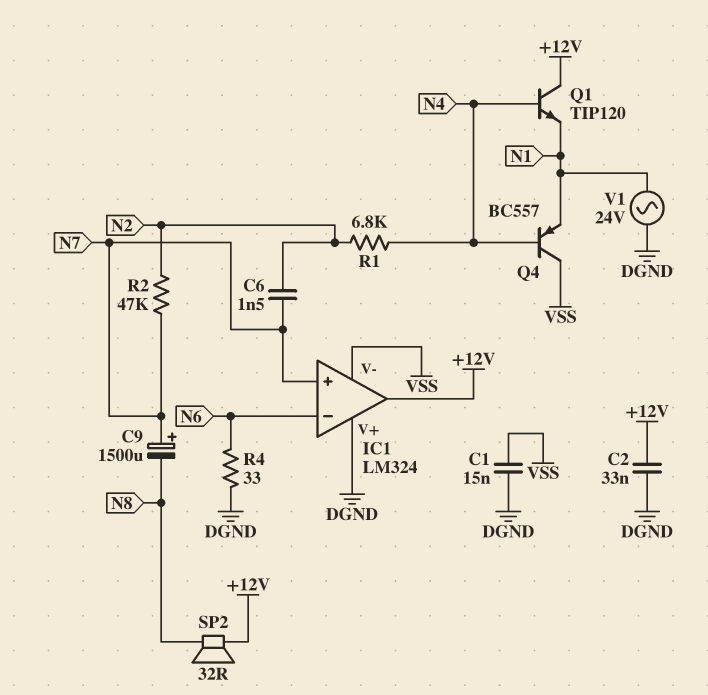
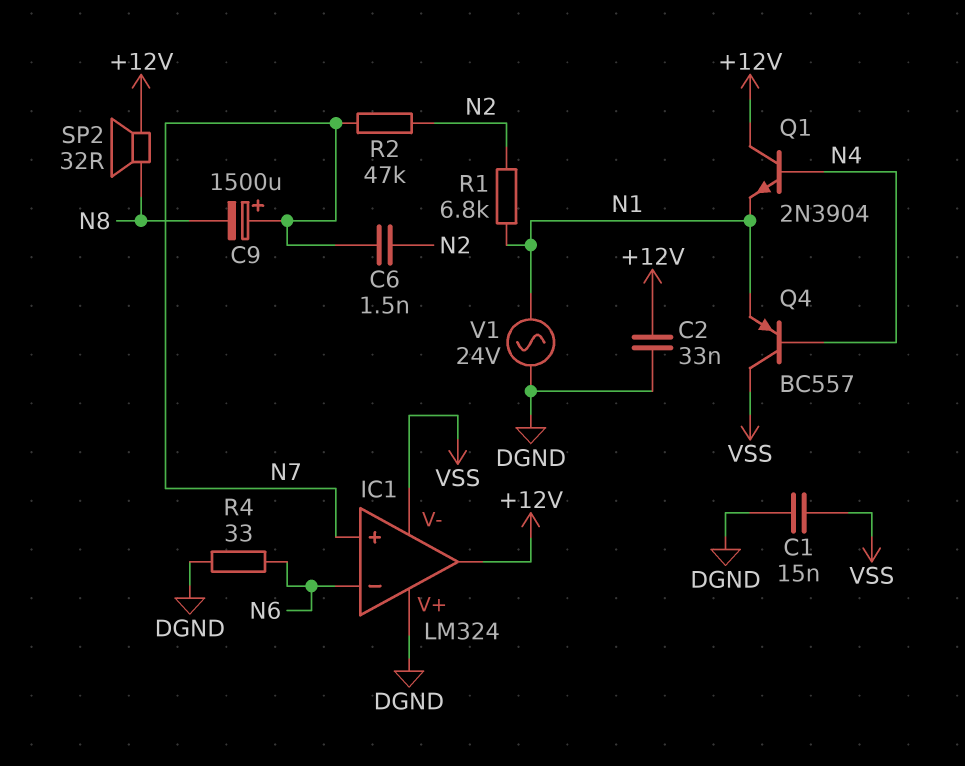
Q1: NPN TIP120 (B N4, C +12V, E N1) -> NPN 2N3904 (B N4, C +12V, E N1)
R1: 6.8k (N2, N4) -> 6.8k (N1, N2)

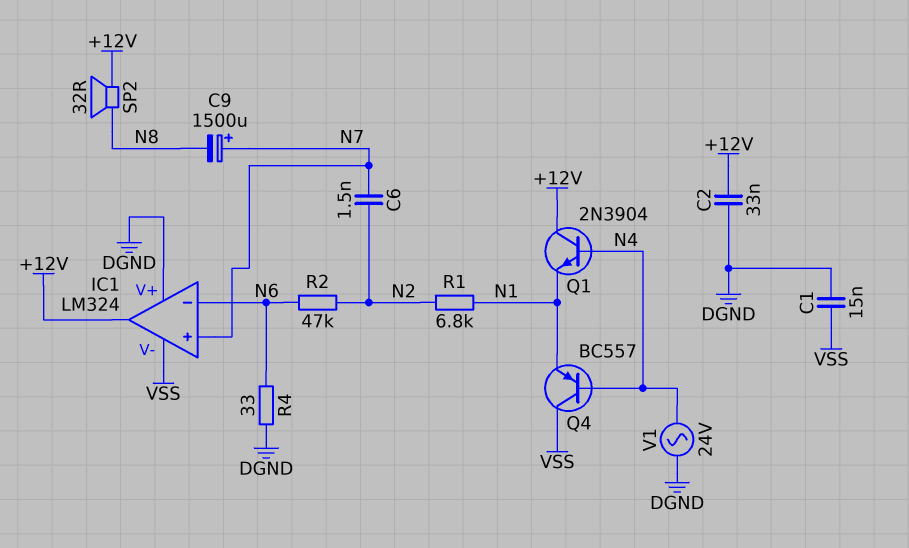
R2: 47k (N2, N7) -> 47k (N2, N6)
V1: AC 24V (DGND, N1) -> AC 24V (DGND, N4)

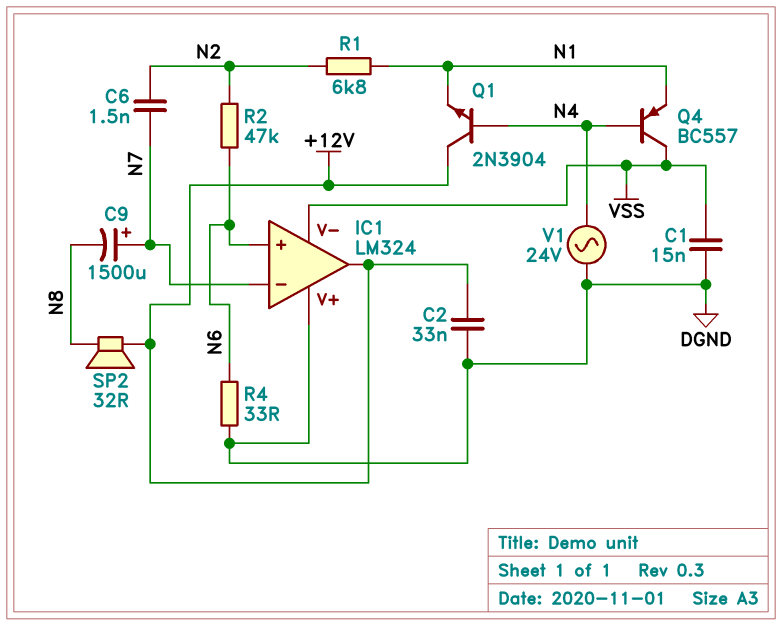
IC1 pin in+: N7 -> N6
IC1 pin in-: N6 -> N7

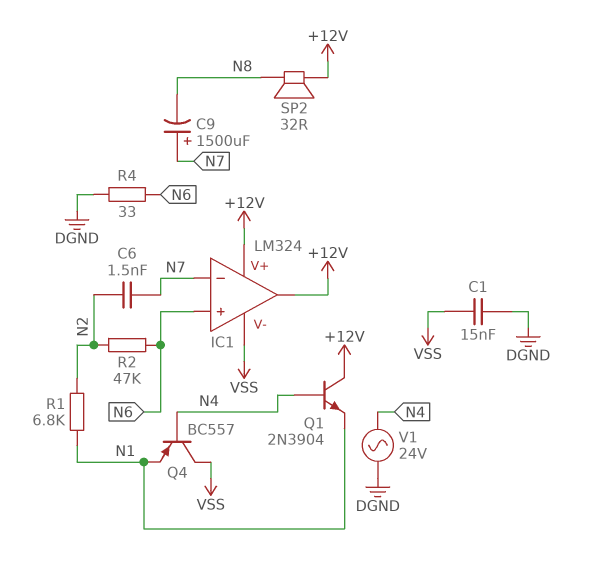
C2: 33nF (+12V, DGND) -> none
IC1 pin V+: DGND -> +12V

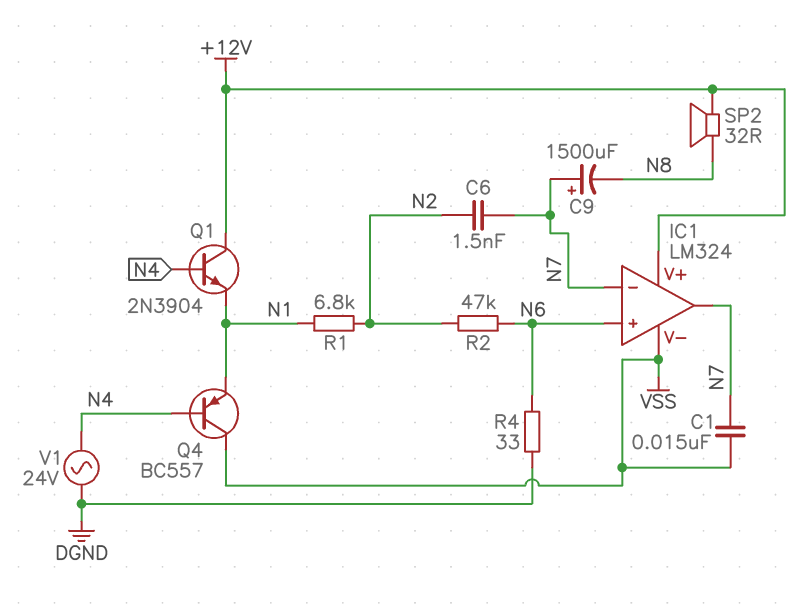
C1: 15nF (DGND, VSS) -> 15nF (N7, VSS)
IC1 pin out: +12V -> N7

